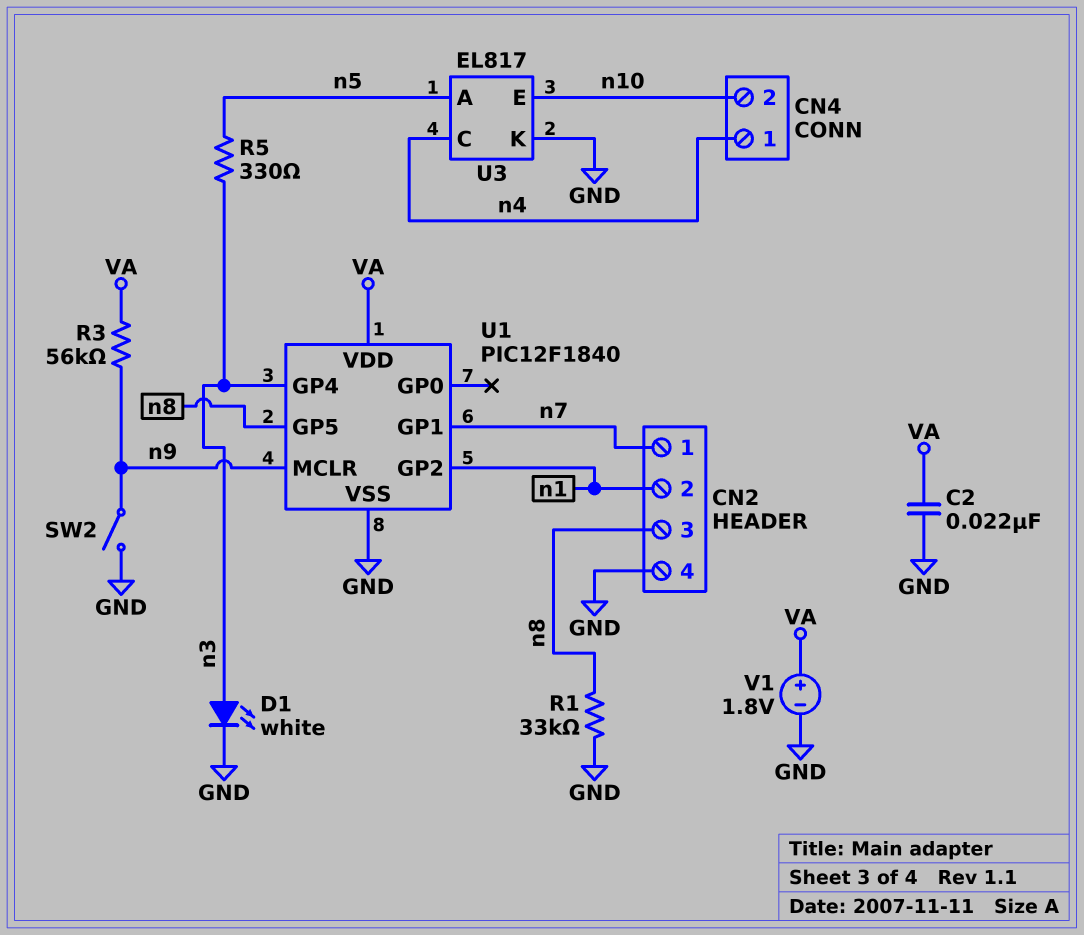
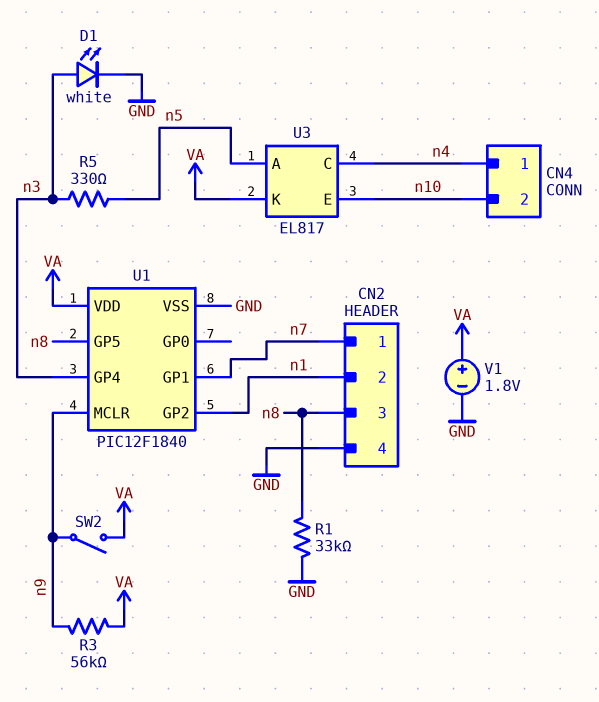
C2: 22nF (GND, VA) -> none
SW2: switch (GND, n9) -> switch (VA, n9)
U3 pin K: GND -> VA

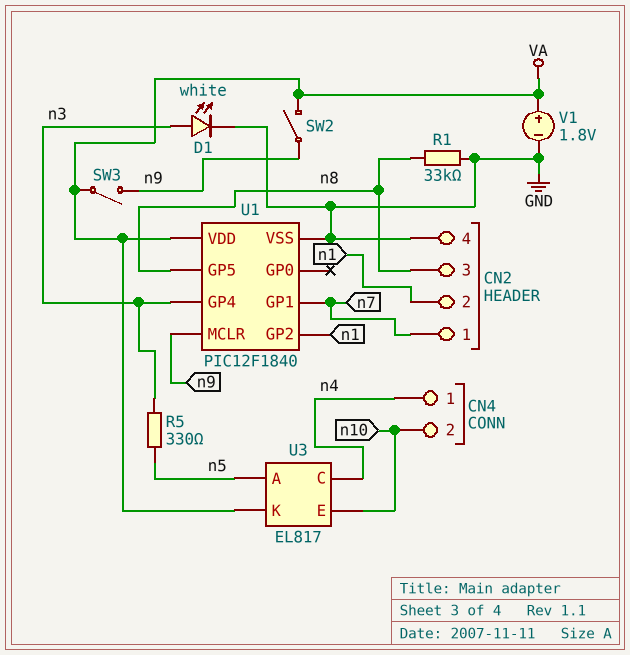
R3: 56k (VA, n9) -> none
SW3: none -> switch (VA, n9)

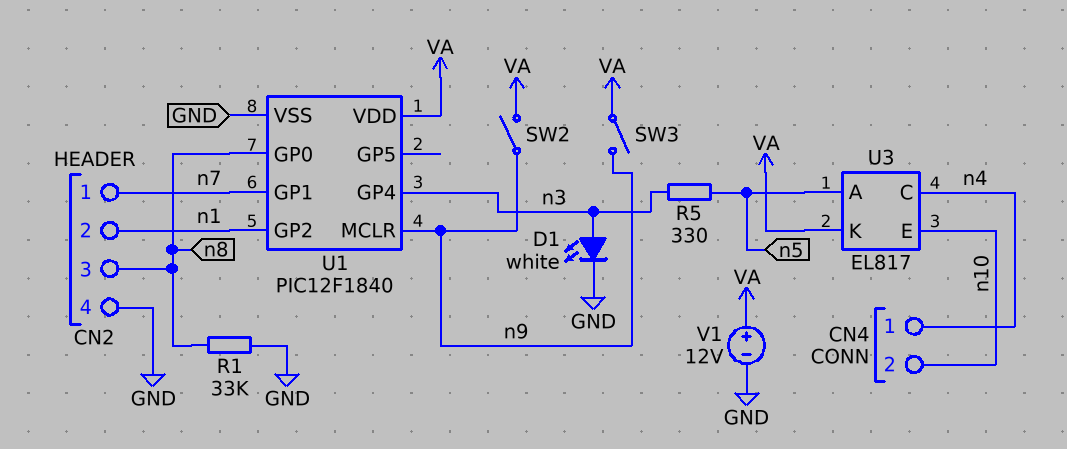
U1 pin GP0: none -> n8
U1 pin GP5: n8 -> none
V1: 1.8V (plus VA, minus GND) -> 12V (plus VA, minus GND)

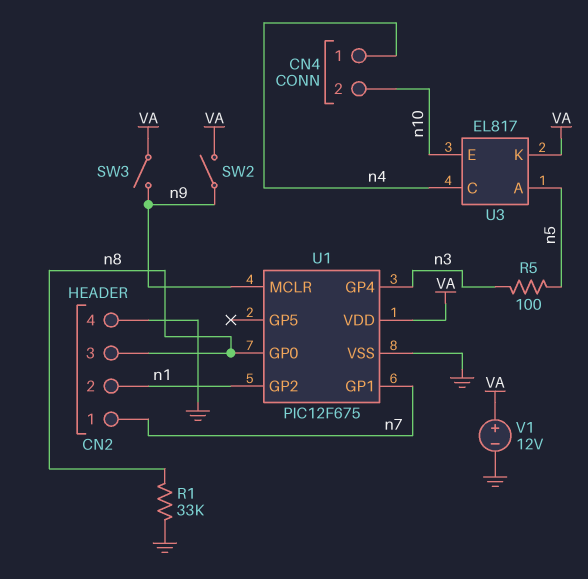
D1: LED white (A n3, K GND) -> none
R5: 330 (n3, n5) -> 100 (n3, n5)
U1: PIC12F1840 -> PIC12F675

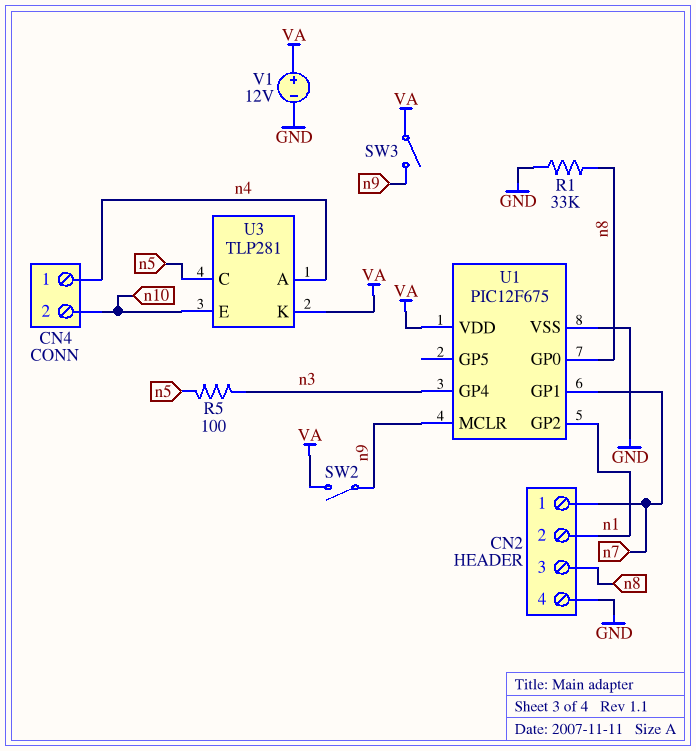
U3: EL817 -> TLP281
U3 pin A: n5 -> n4
U3 pin C: n4 -> n5

